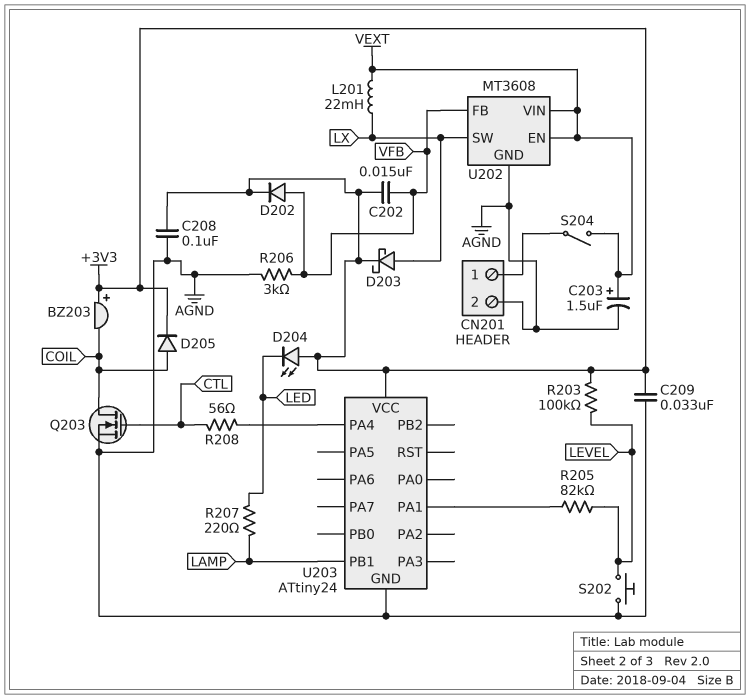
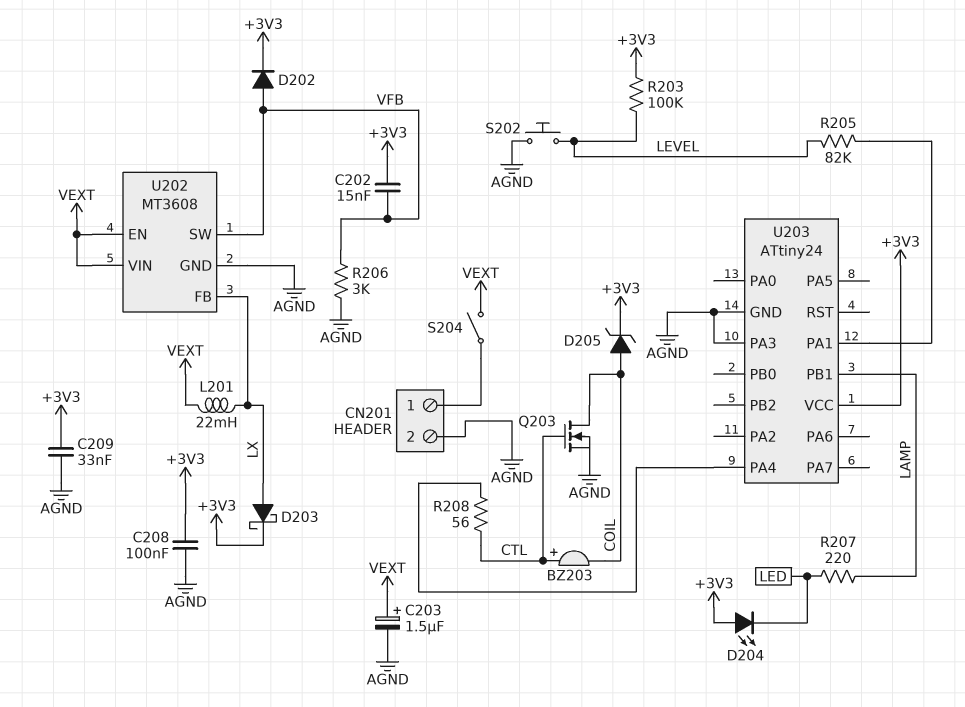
BZ203: buzzer (plus +3V3, minus COIL) -> buzzer (plus CTL, minus COIL)
D205: diode (A COIL, K +3V3) -> zener (A COIL, K +3V3)
U202 pin FB: VFB -> LX
U202 pin SW: LX -> VFB
U203 pin PA3: none -> AGND

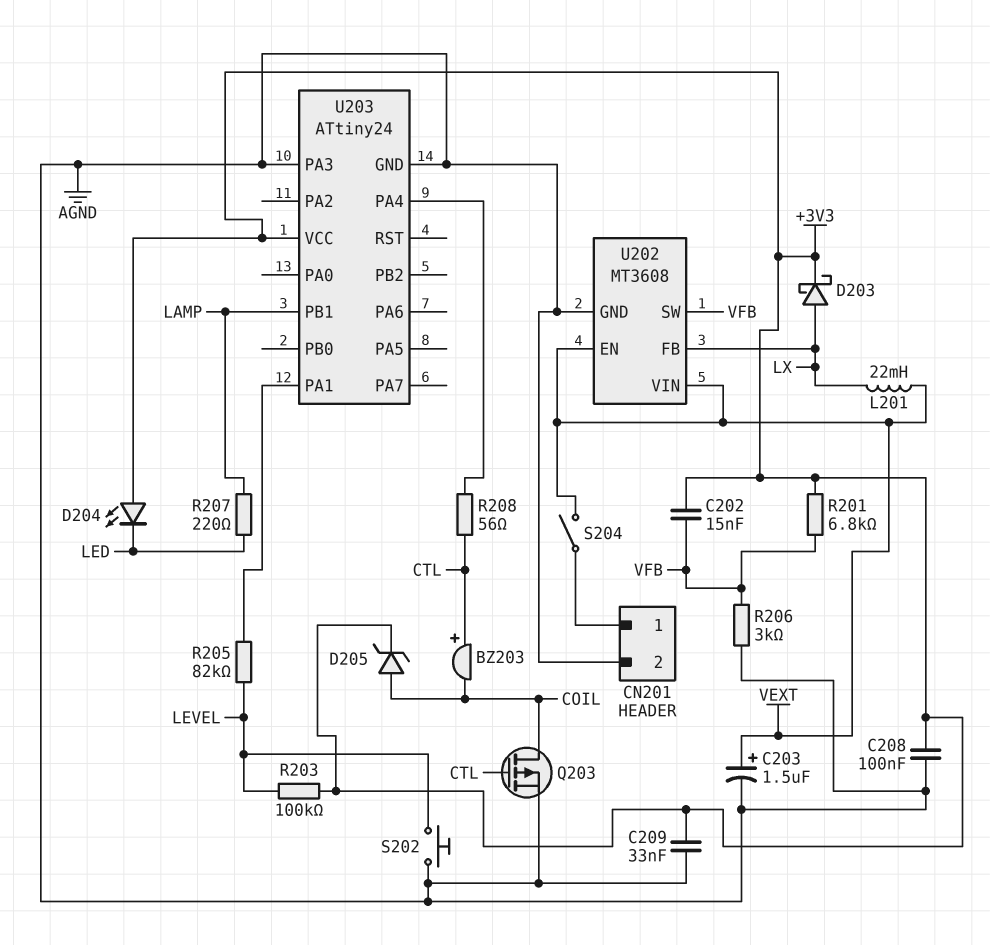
D202: diode (A VFB, K +3V3) -> none
Q203: NMOS (G CTL, D COIL, S AGND) -> PMOS (G CTL, D COIL, S AGND)
R201: none -> 6.8k (+3V3, VFB)

